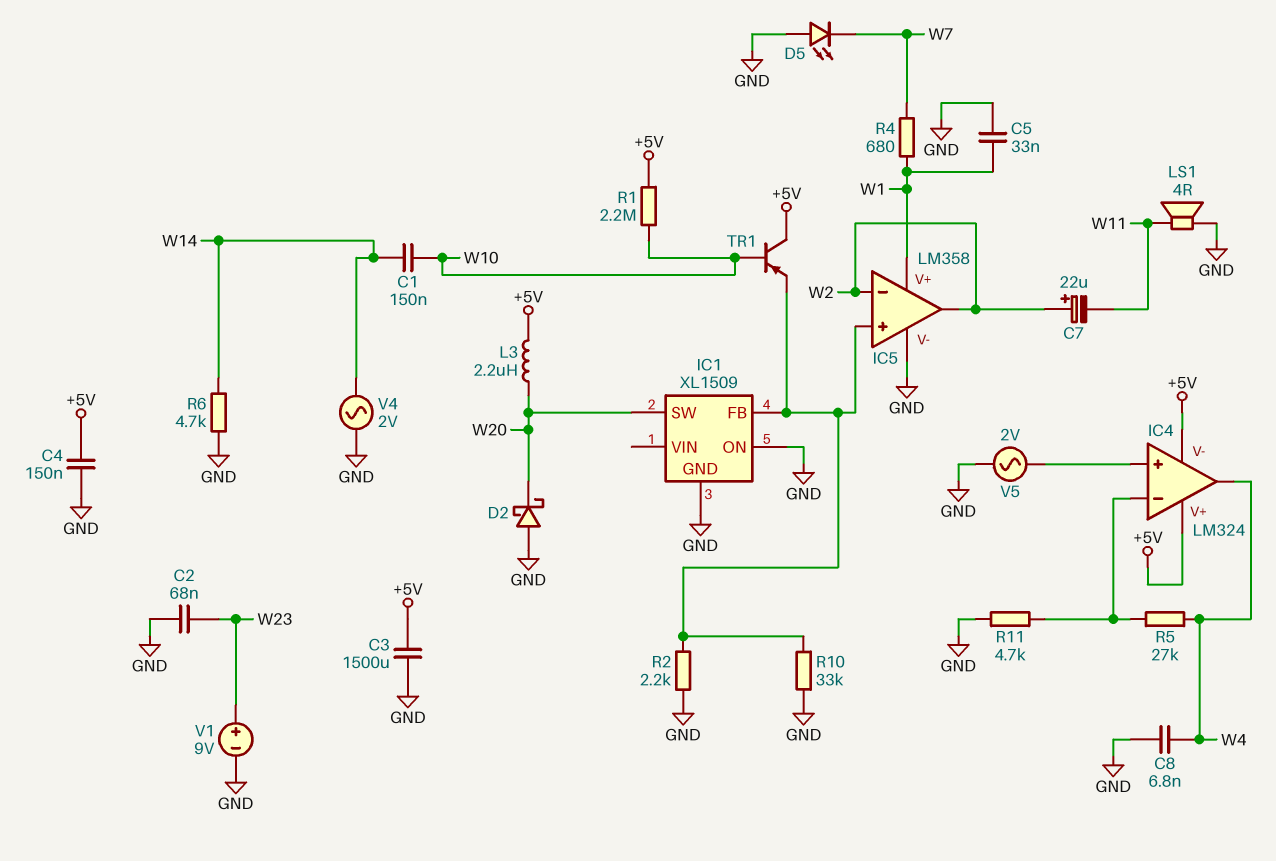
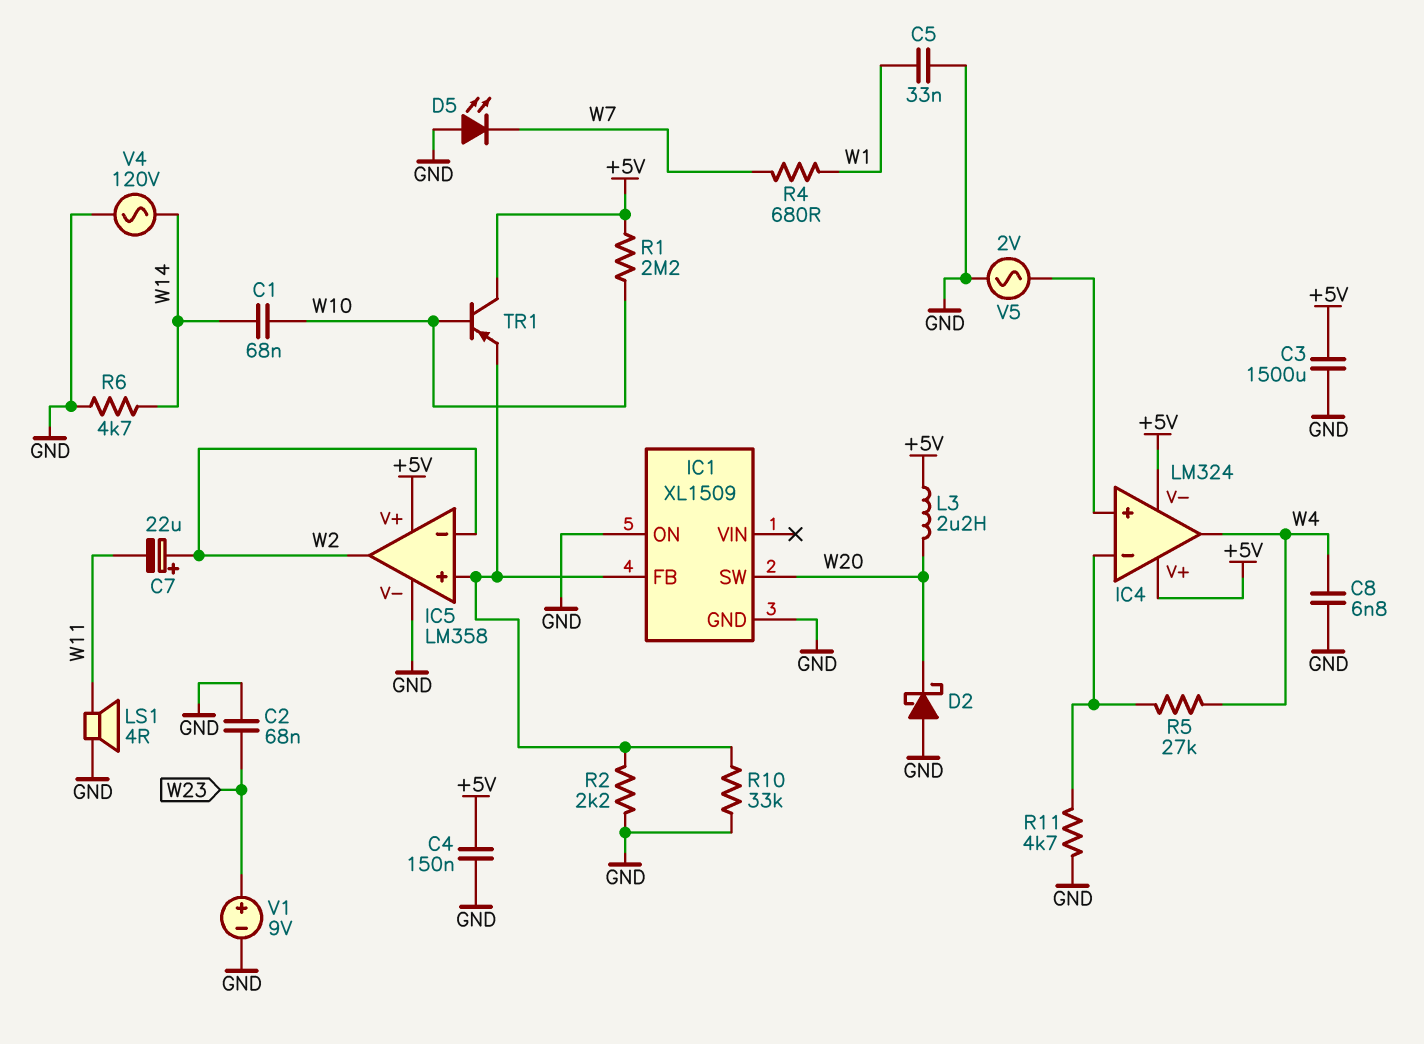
C1: 150nF (W10, W14) -> 68nF (W10, W14)
IC5 pin V+: W1 -> +5V
V4: AC 2V (GND, W14) -> AC 120V (GND, W14)

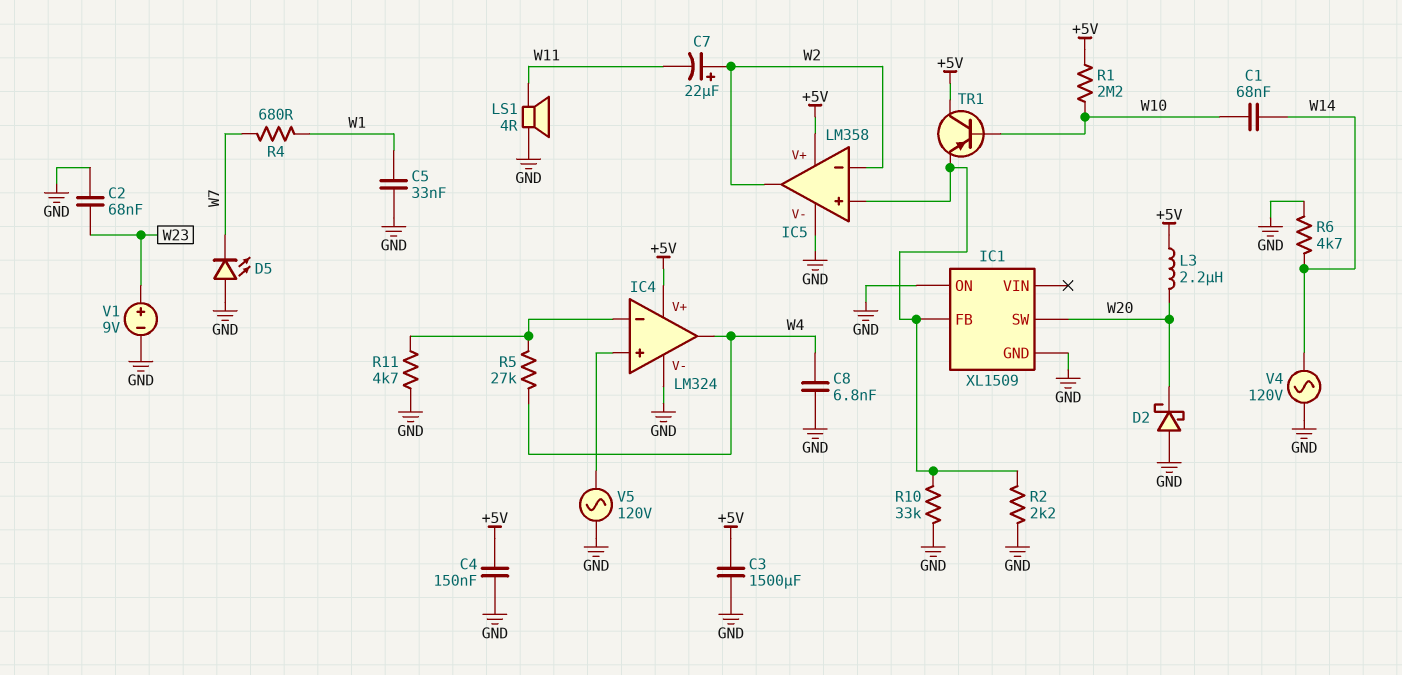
IC4 pin V-: +5V -> GND
V5: AC 2V (GND, IC4/in+) -> AC 120V (GND, IC4/in+)

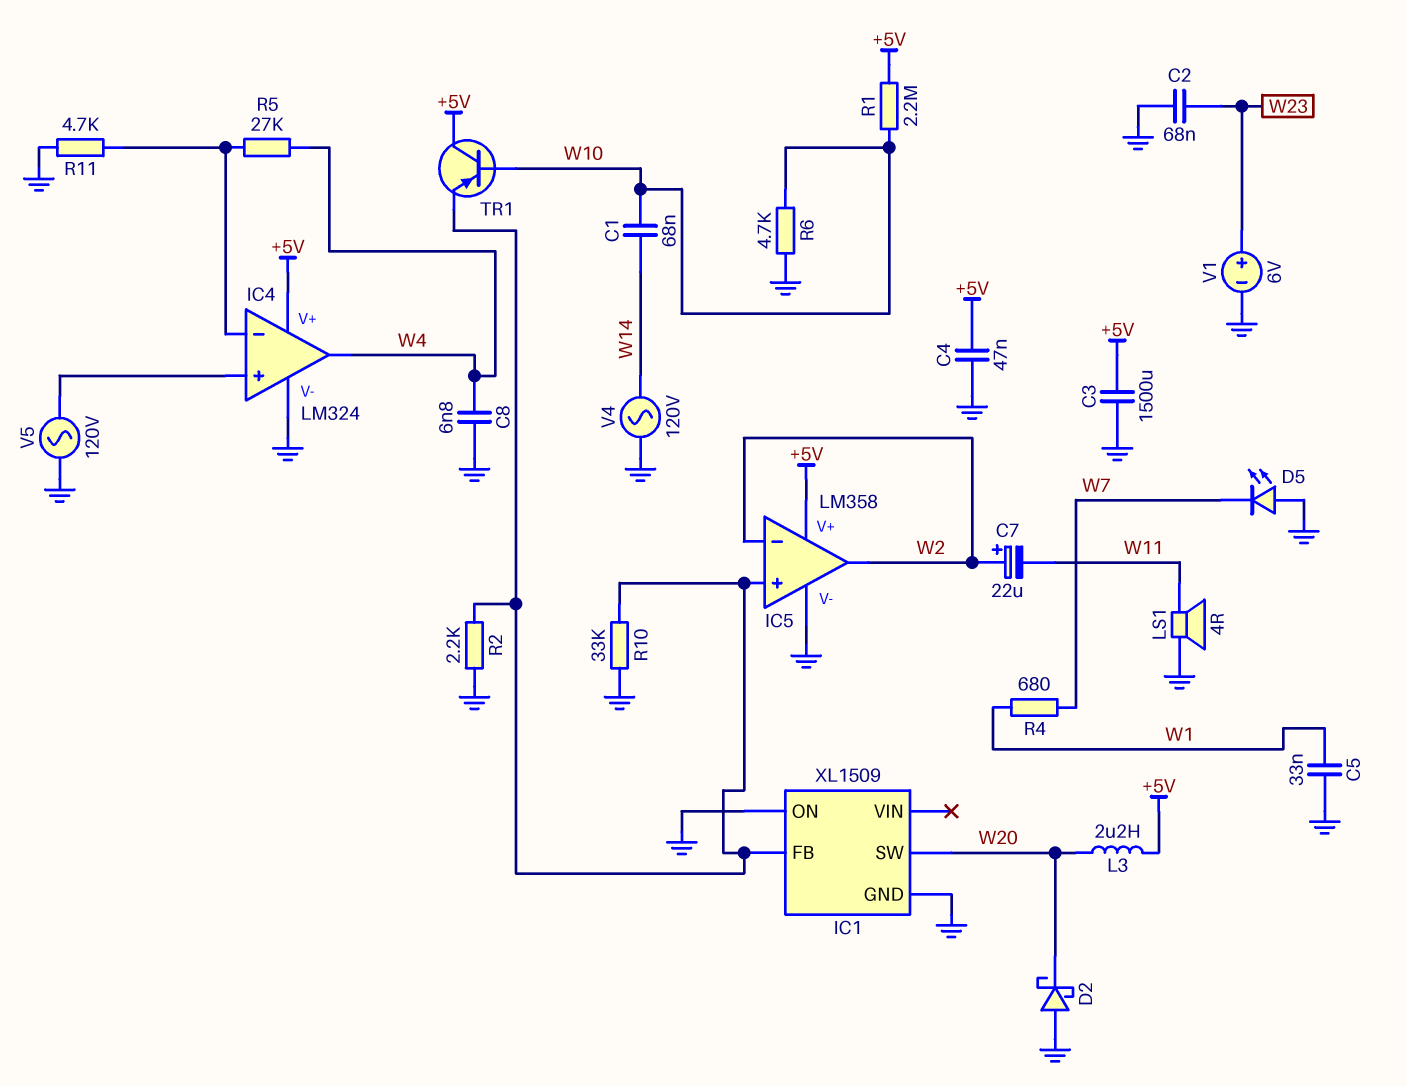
C4: 150nF (+5V, GND) -> 47nF (+5V, GND)
R6: 4.7k (GND, W14) -> 4.7k (GND, W10)
V1: 9V (plus W23, minus GND) -> 6V (plus W23, minus GND)

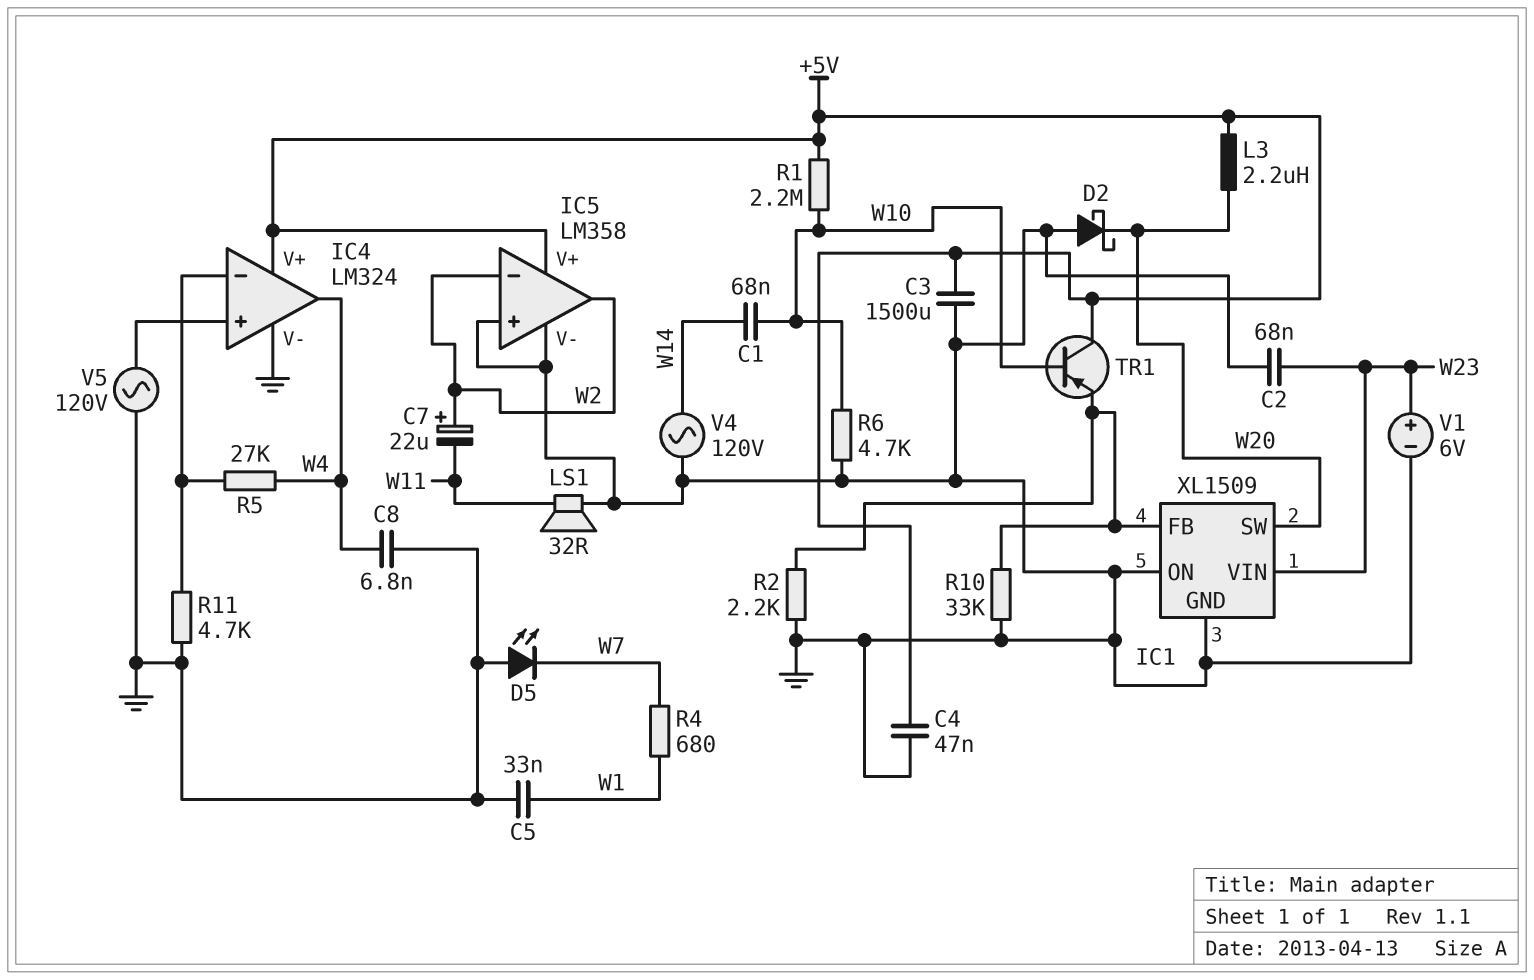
IC1 pin VIN: none -> W23
IC5 pin in+: IC1/FB -> GND
LS1: speaker 4R (GND, W11) -> speaker 32R (GND, W11)

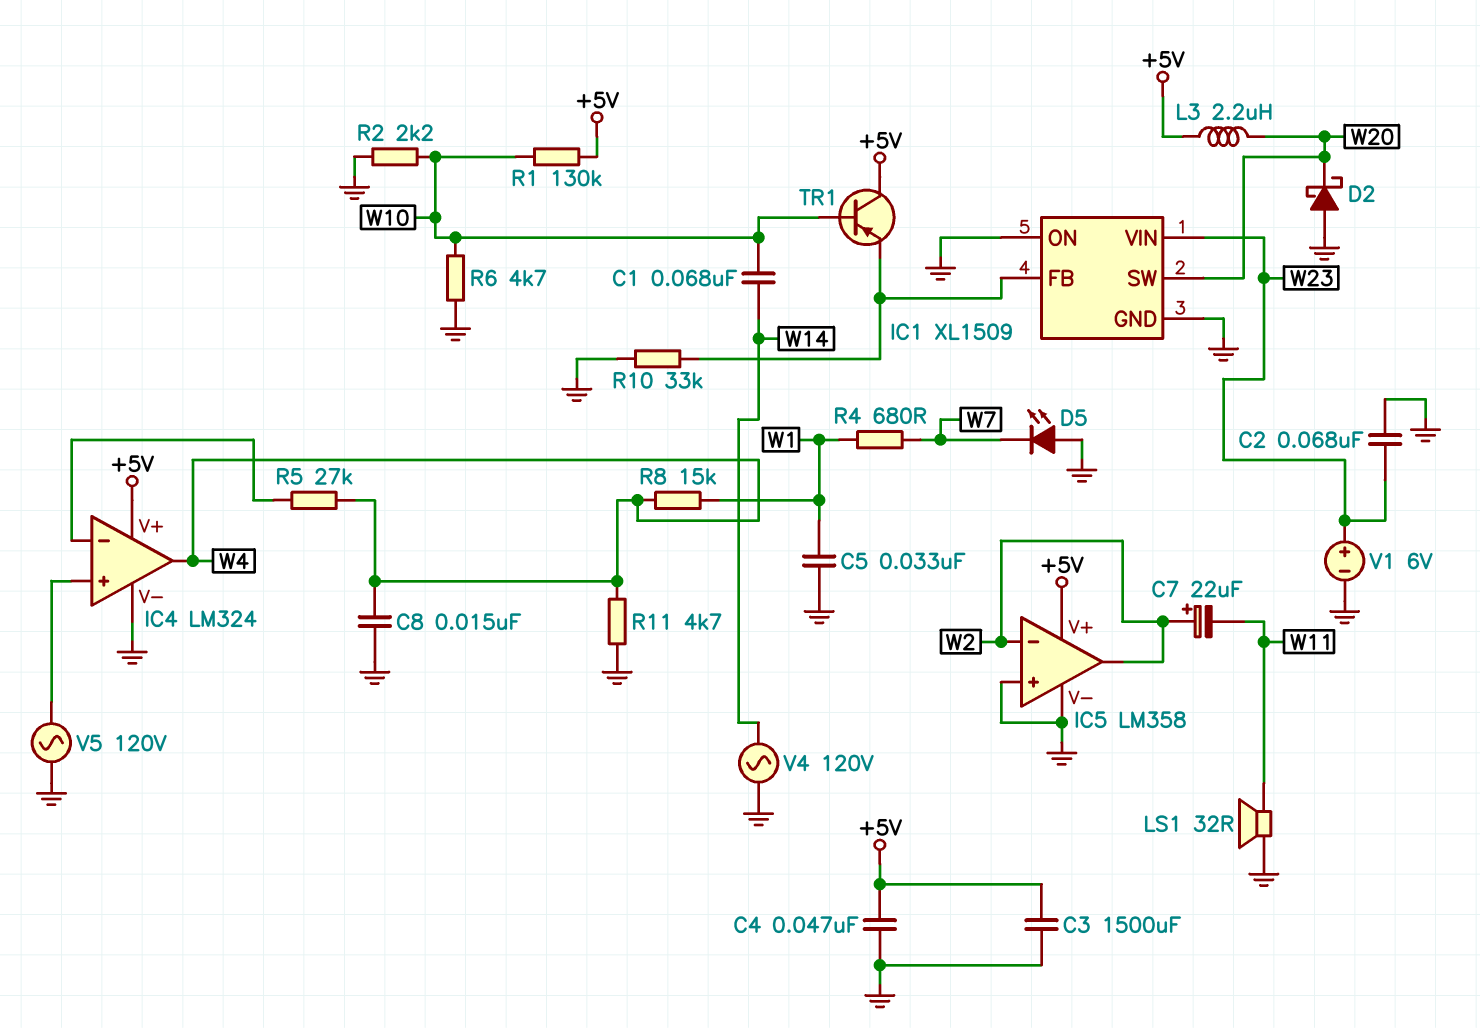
C8: 6.8nF (GND, W4) -> 15nF (GND, W4)
R1: 2.2M (+5V, W10) -> 130k (+5V, W10)
R2: 2.2k (GND, IC1/FB) -> 2.2k (GND, W10)
R8: none -> 15k (W1, W4)
R11: 4.7k (GND, IC4/in-) -> 4.7k (GND, W4)

